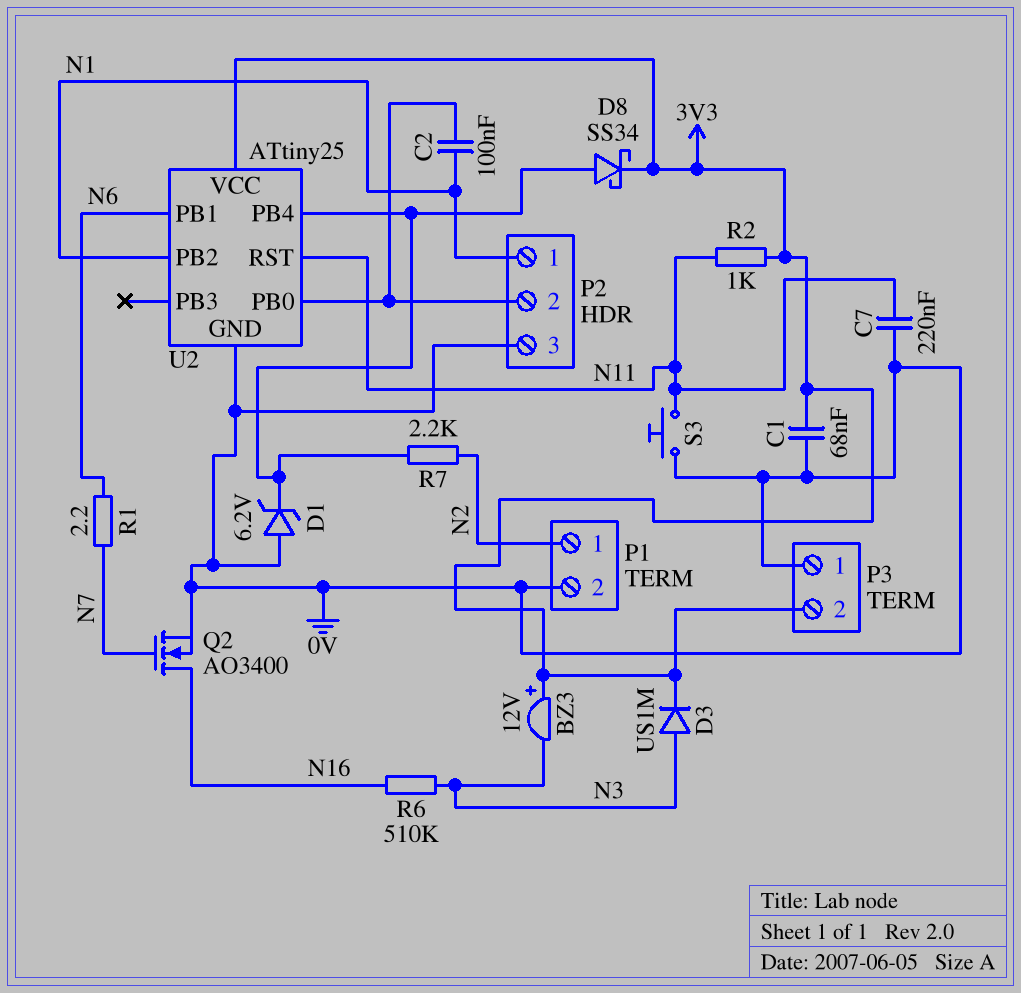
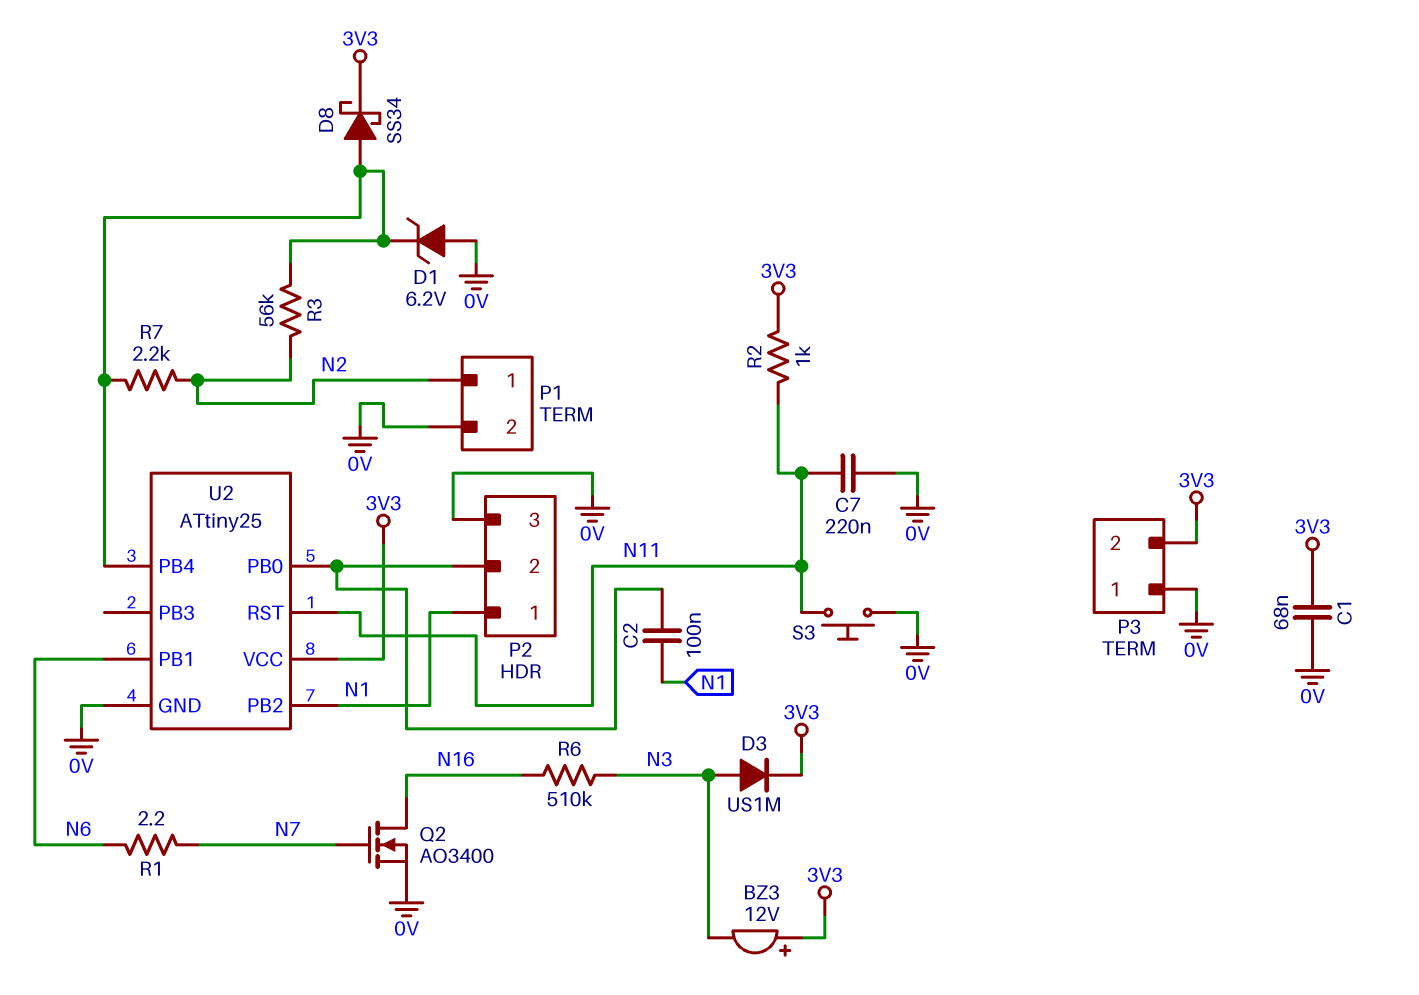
R3: none -> 56k (N2, U2/PB4)

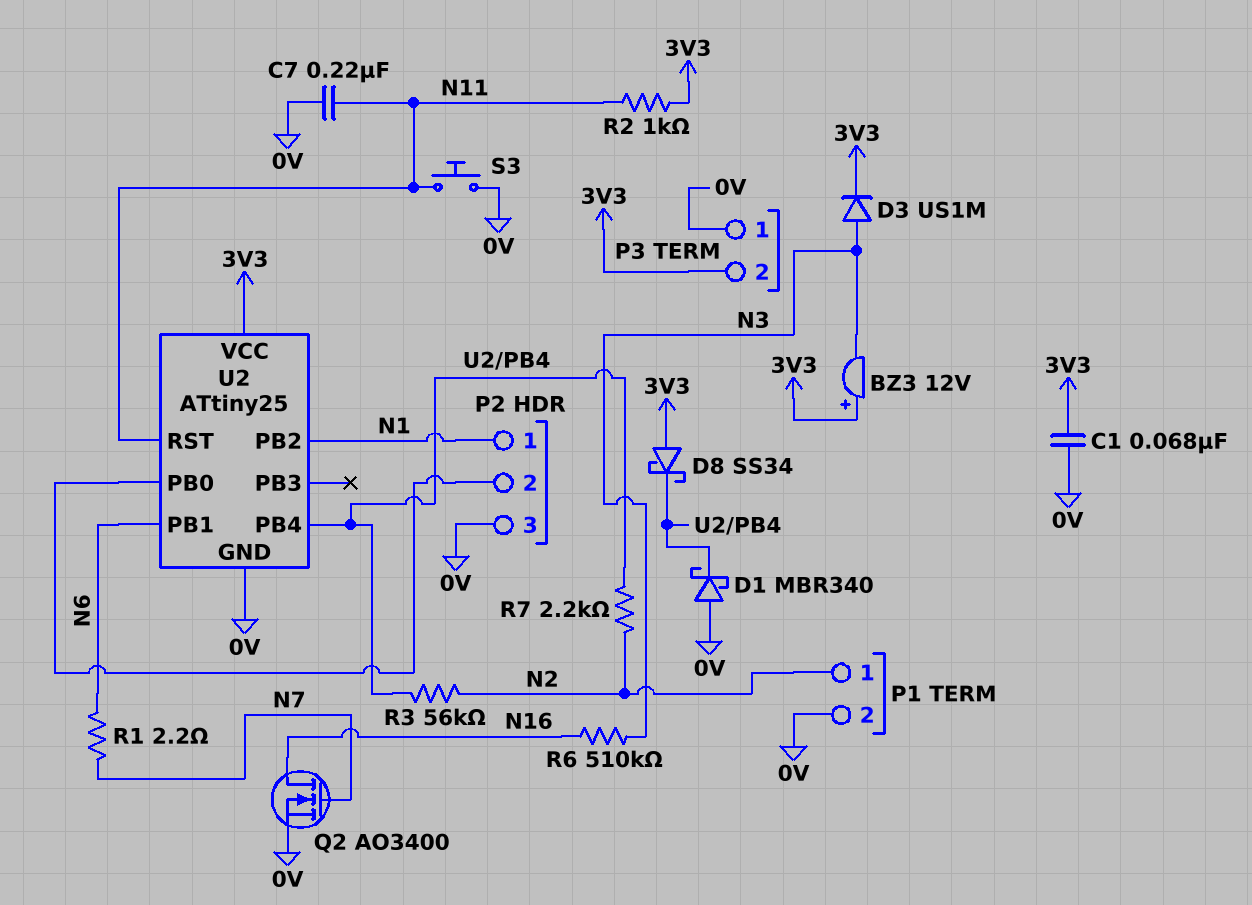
C2: 100nF (N1, P2/2) -> none
D1: zener 6.2V (A 0V, K U2/PB4) -> schottky MBR340 (A 0V, K U2/PB4)
D8: schottky SS34 (A U2/PB4, K 3V3) -> schottky SS34 (A 3V3, K U2/PB4)

